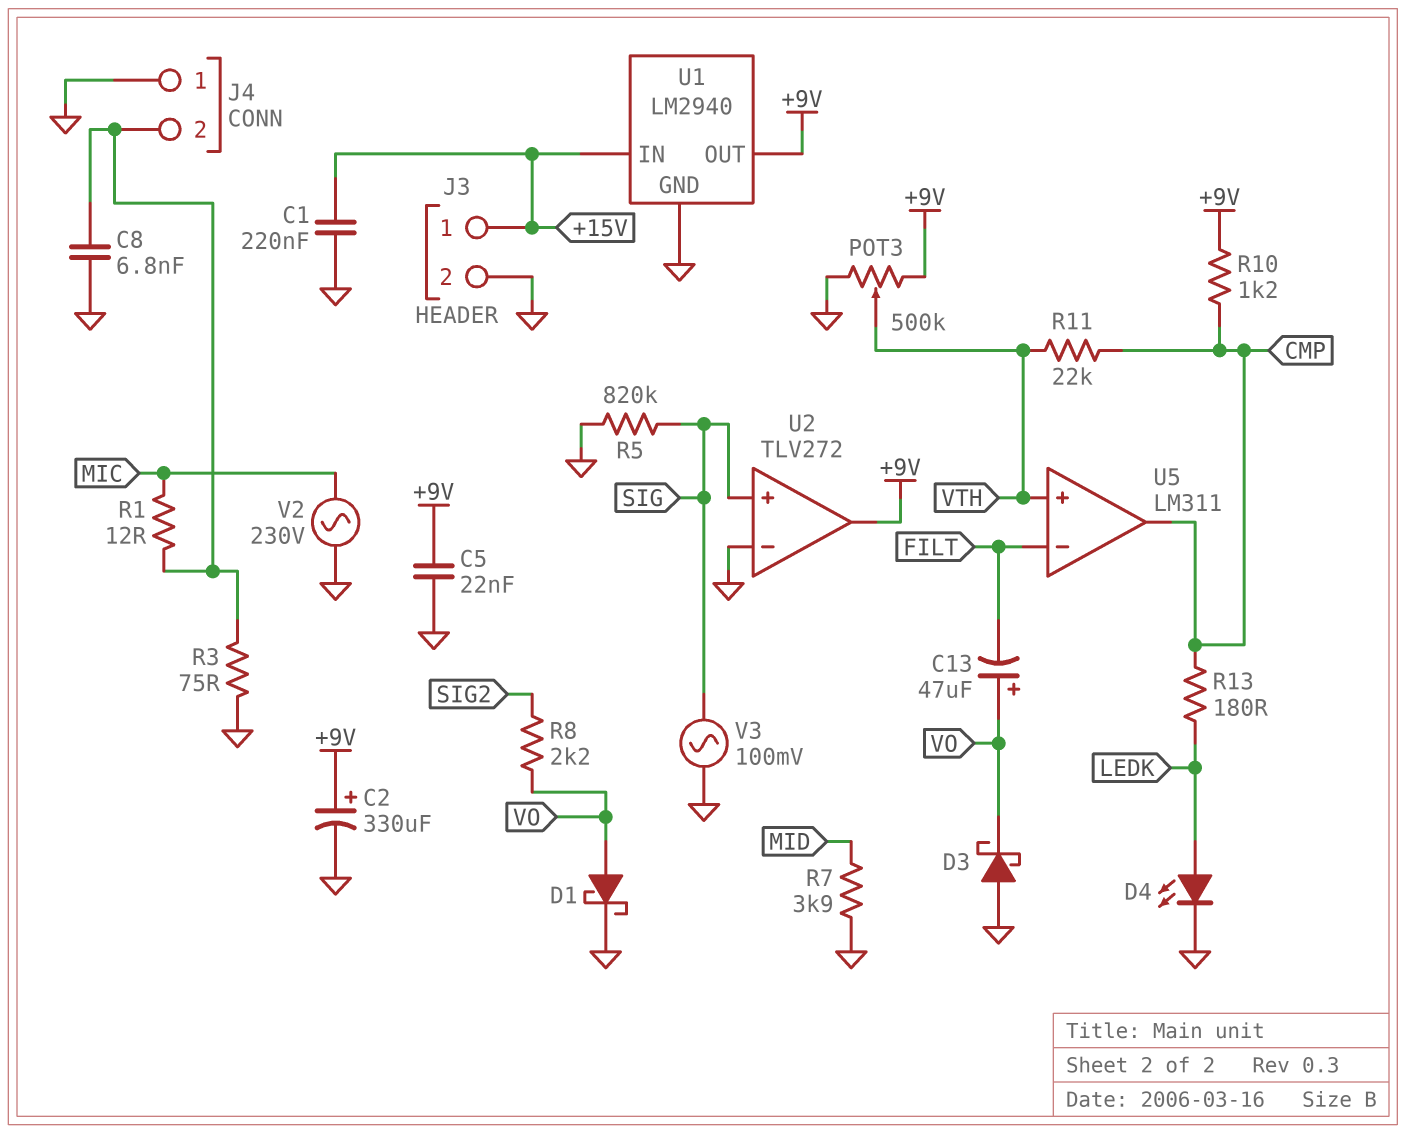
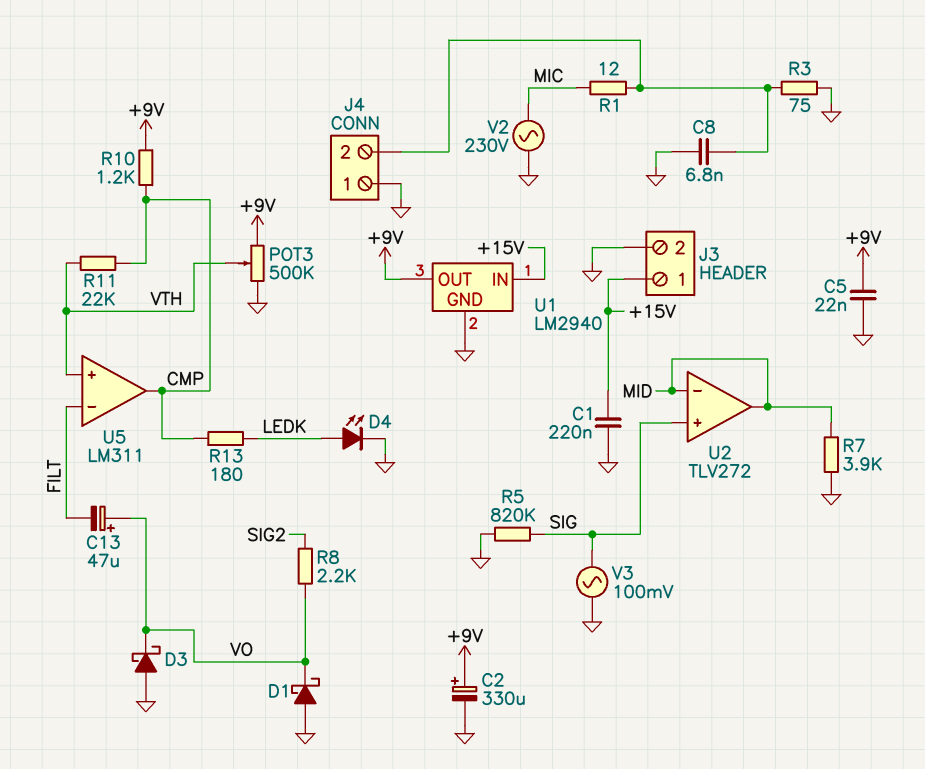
D1: schottky (A VO, K GND) -> schottky (A GND, K VO)
U2 pin in-: GND -> MID
U2 pin out: +9V -> MID

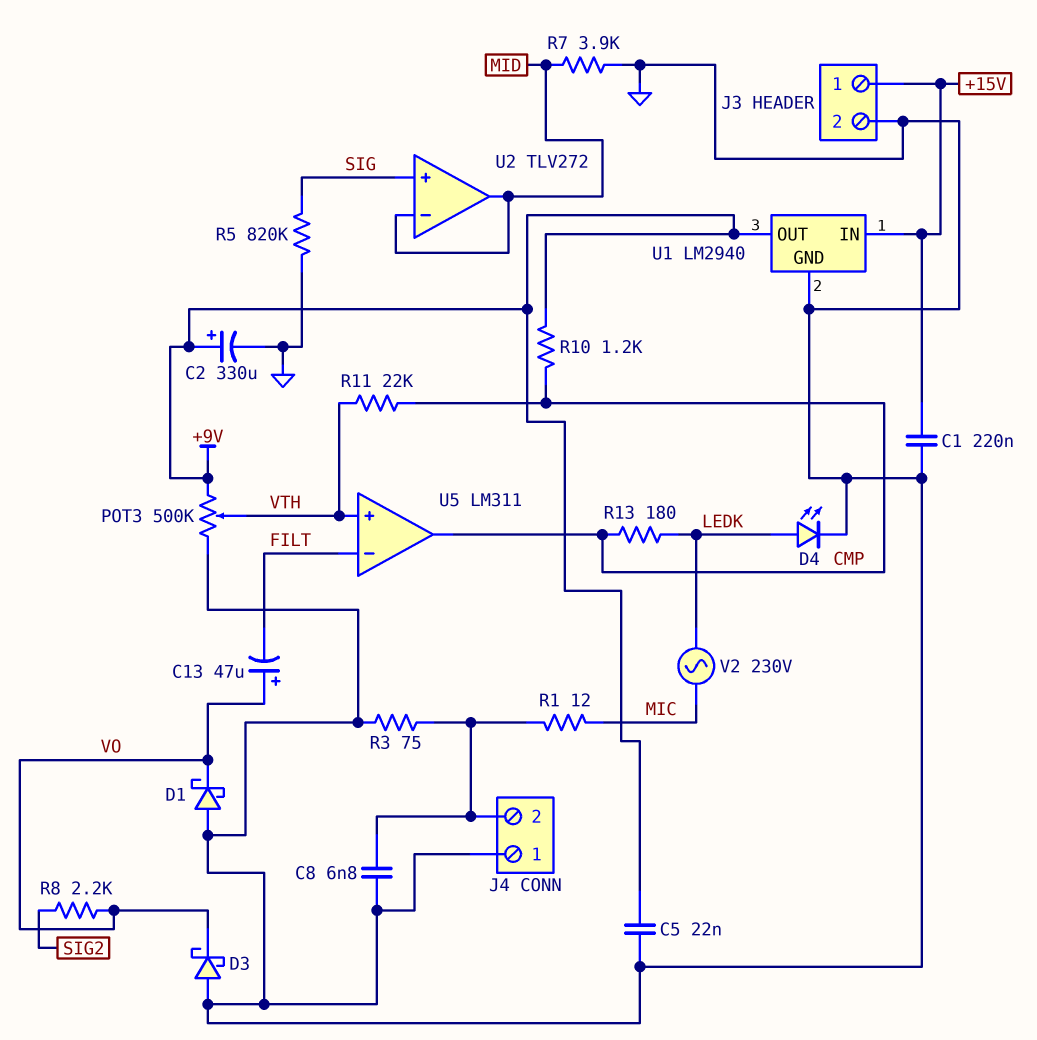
V2: AC 230V (GND, MIC) -> AC 230V (LEDK, MIC)
V3: AC 100mV (GND, SIG) -> none

